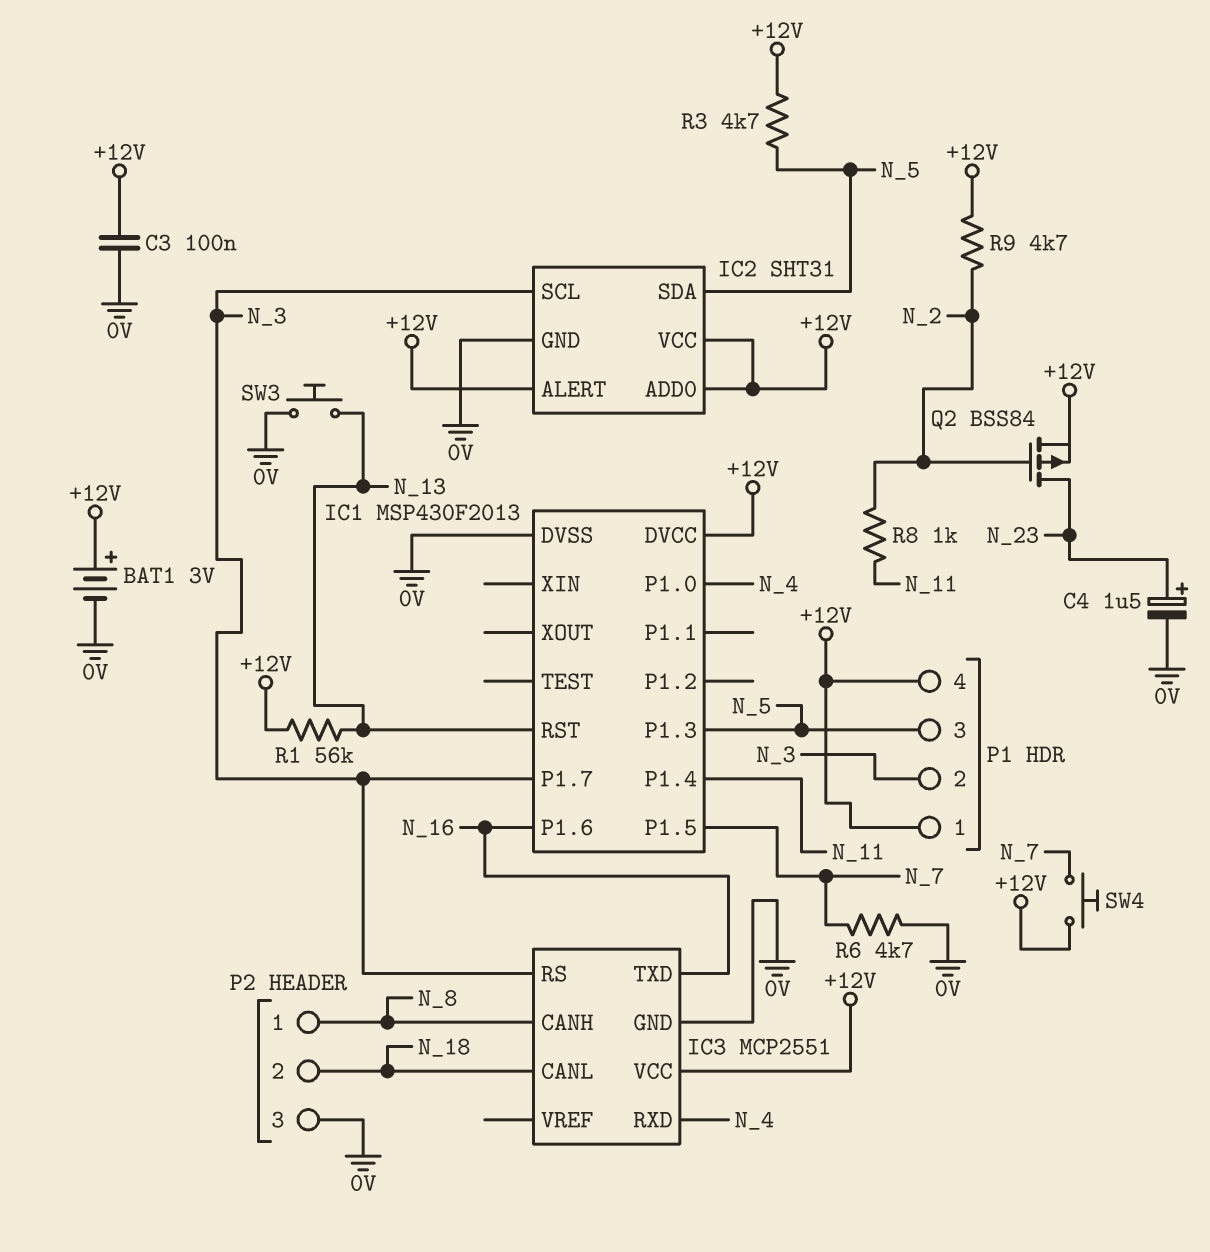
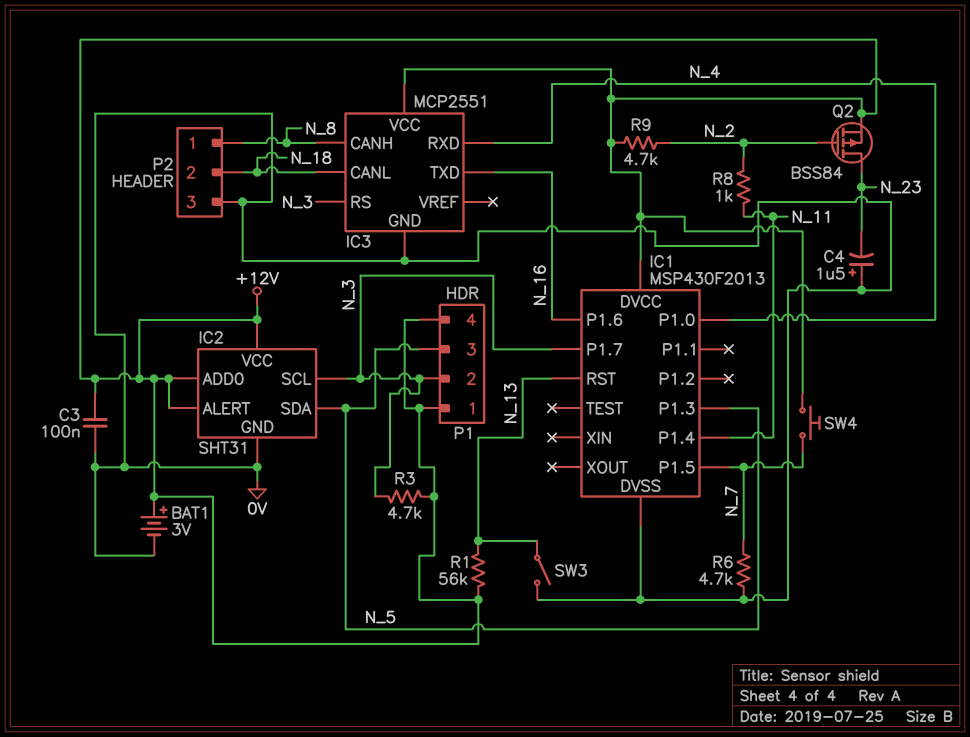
C4: 1.5uF (plus N_23, minus 0V) -> 1.5uF (plus 0V, minus N_23)
R3: 4.7k (+12V, N_5) -> 4.7k (+12V, N_3)
SW3: button (0V, N_13) -> switch (0V, N_13)

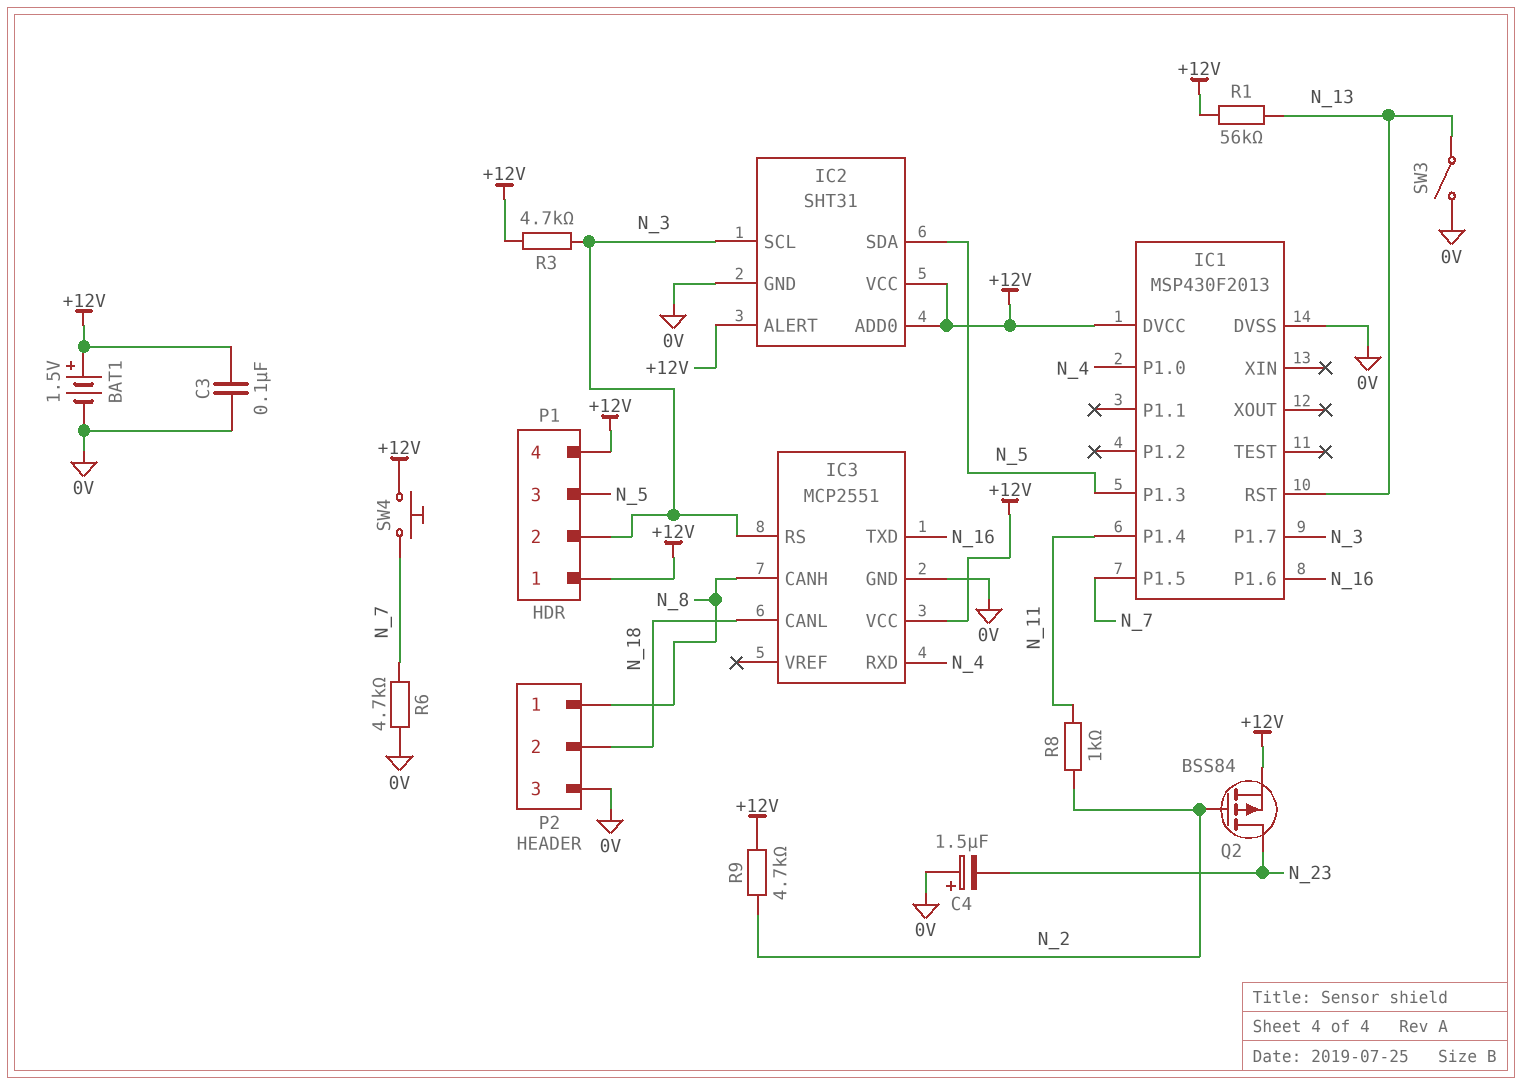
BAT1: 3V (plus +12V, minus 0V) -> 1.5V (plus +12V, minus 0V)

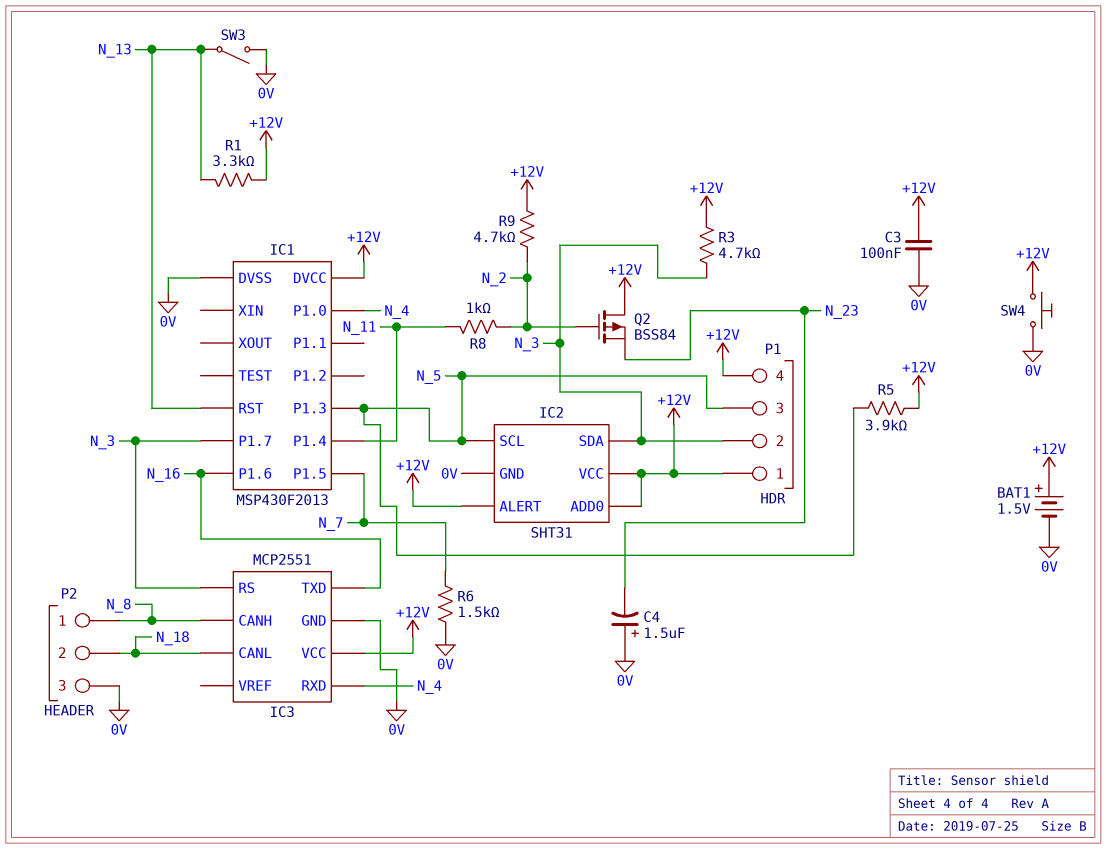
IC2 pin SCL: N_3 -> N_5
IC2 pin SDA: N_5 -> N_3
Q2: PMOS BSS84 (G N_2, D N_23, S +12V) -> PMOS BSS84 (G N_2, D +12V, S N_23)
R1: 56k (+12V, N_13) -> 3.3k (+12V, N_13)
R5: none -> 3.9k (+12V, N_5)
R6: 4.7k (0V, N_7) -> 1.5k (0V, N_7)
SW4: button (+12V, N_7) -> button (+12V, 0V)

